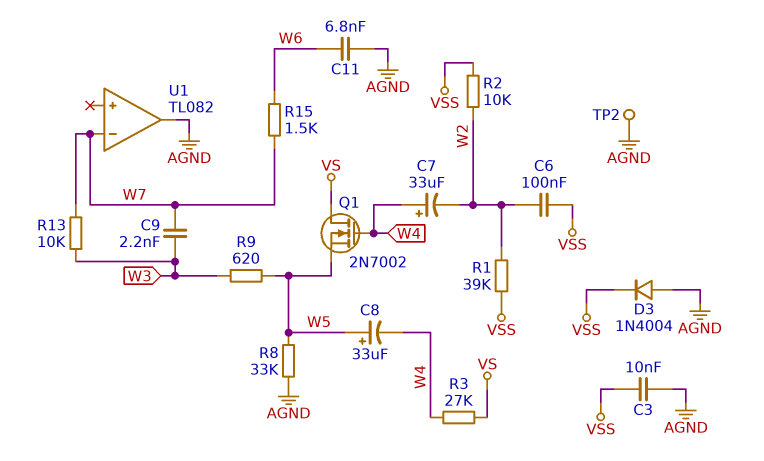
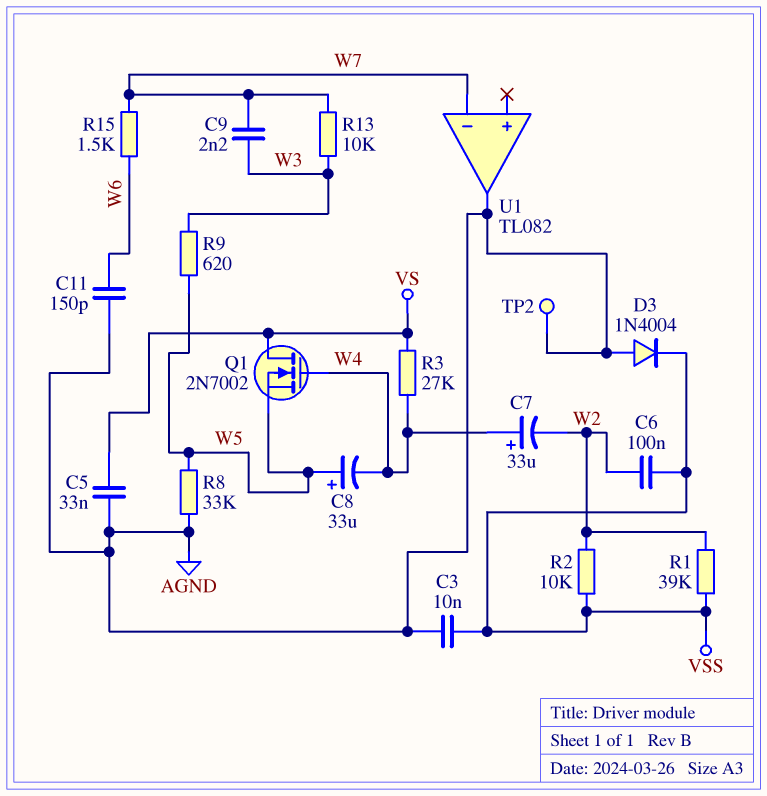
C5: none -> 33nF (AGND, VS)
C11: 6.8nF (AGND, W6) -> 150pF (AGND, W6)

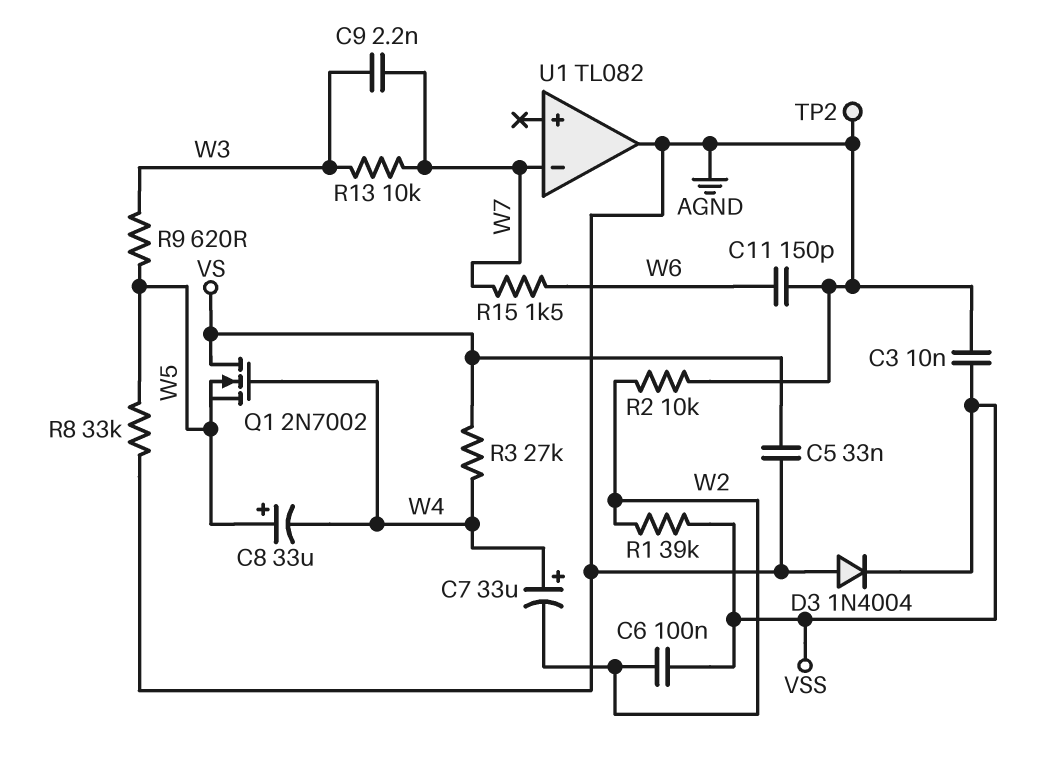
R2: 10k (VSS, W2) -> 10k (AGND, W2)

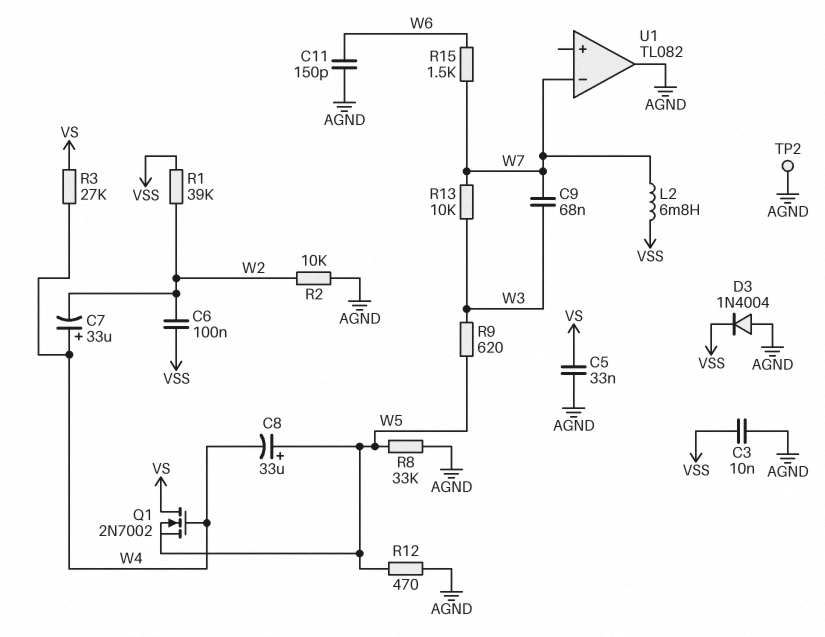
C9: 2.2nF (W3, W7) -> 68nF (W3, W7)
L2: none -> 6.8mH (VSS, W7)
R12: none -> 470 (AGND, W5)

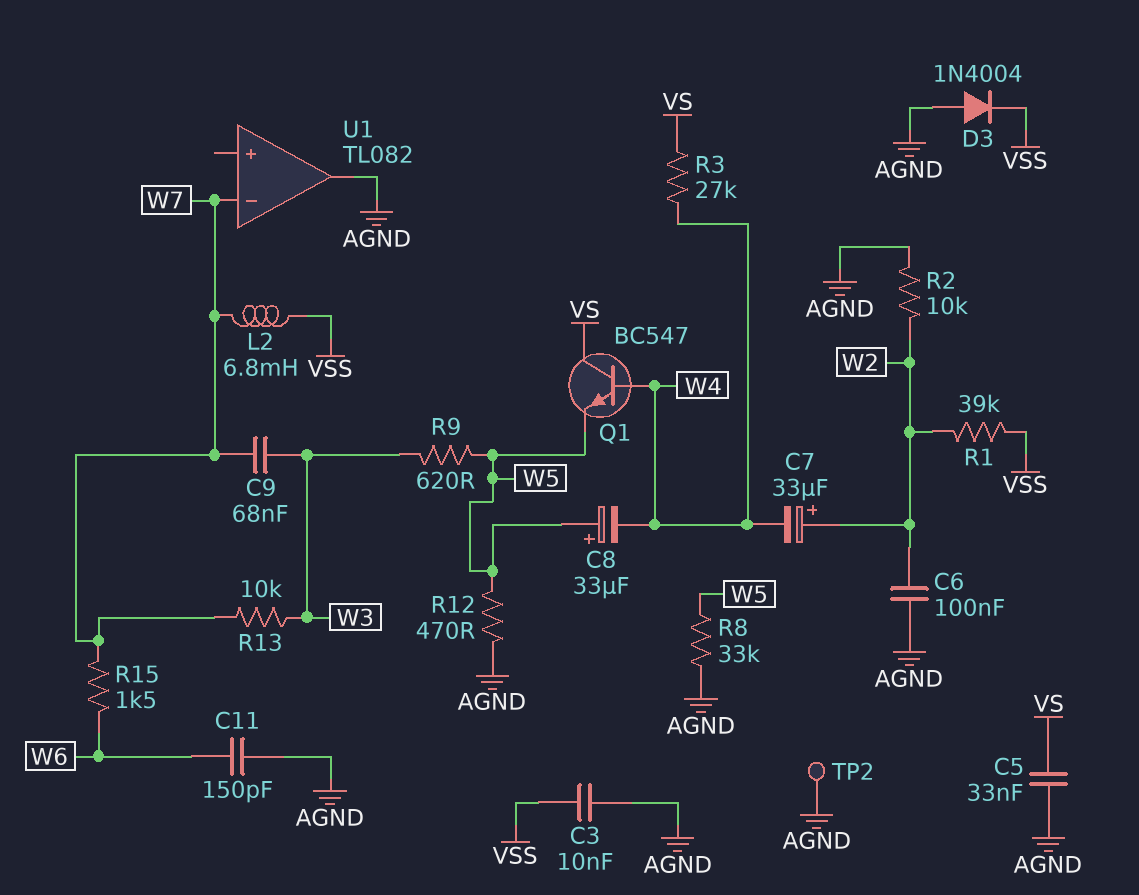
C6: 100nF (VSS, W2) -> 100nF (AGND, W2)
C7: 33uF (plus W4, minus W2) -> 33uF (plus W2, minus W4)
Q1: NMOS 2N7002 (G W4, D VS, S W5) -> NPN BC547 (B W4, C VS, E W5)

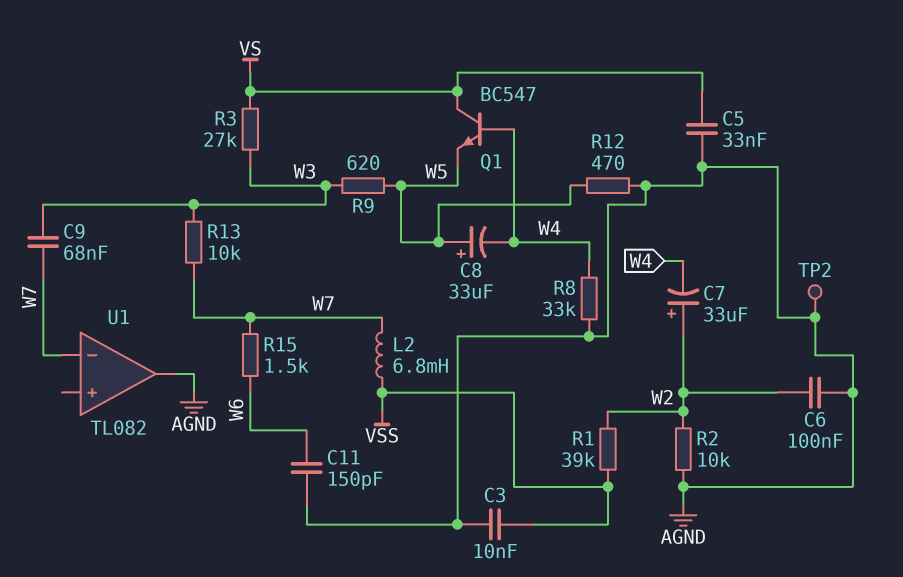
D3: diode 1N4004 (A AGND, K VSS) -> none
R3: 27k (VS, W4) -> 27k (VS, W3)
R8: 33k (AGND, W5) -> 33k (AGND, W4)

